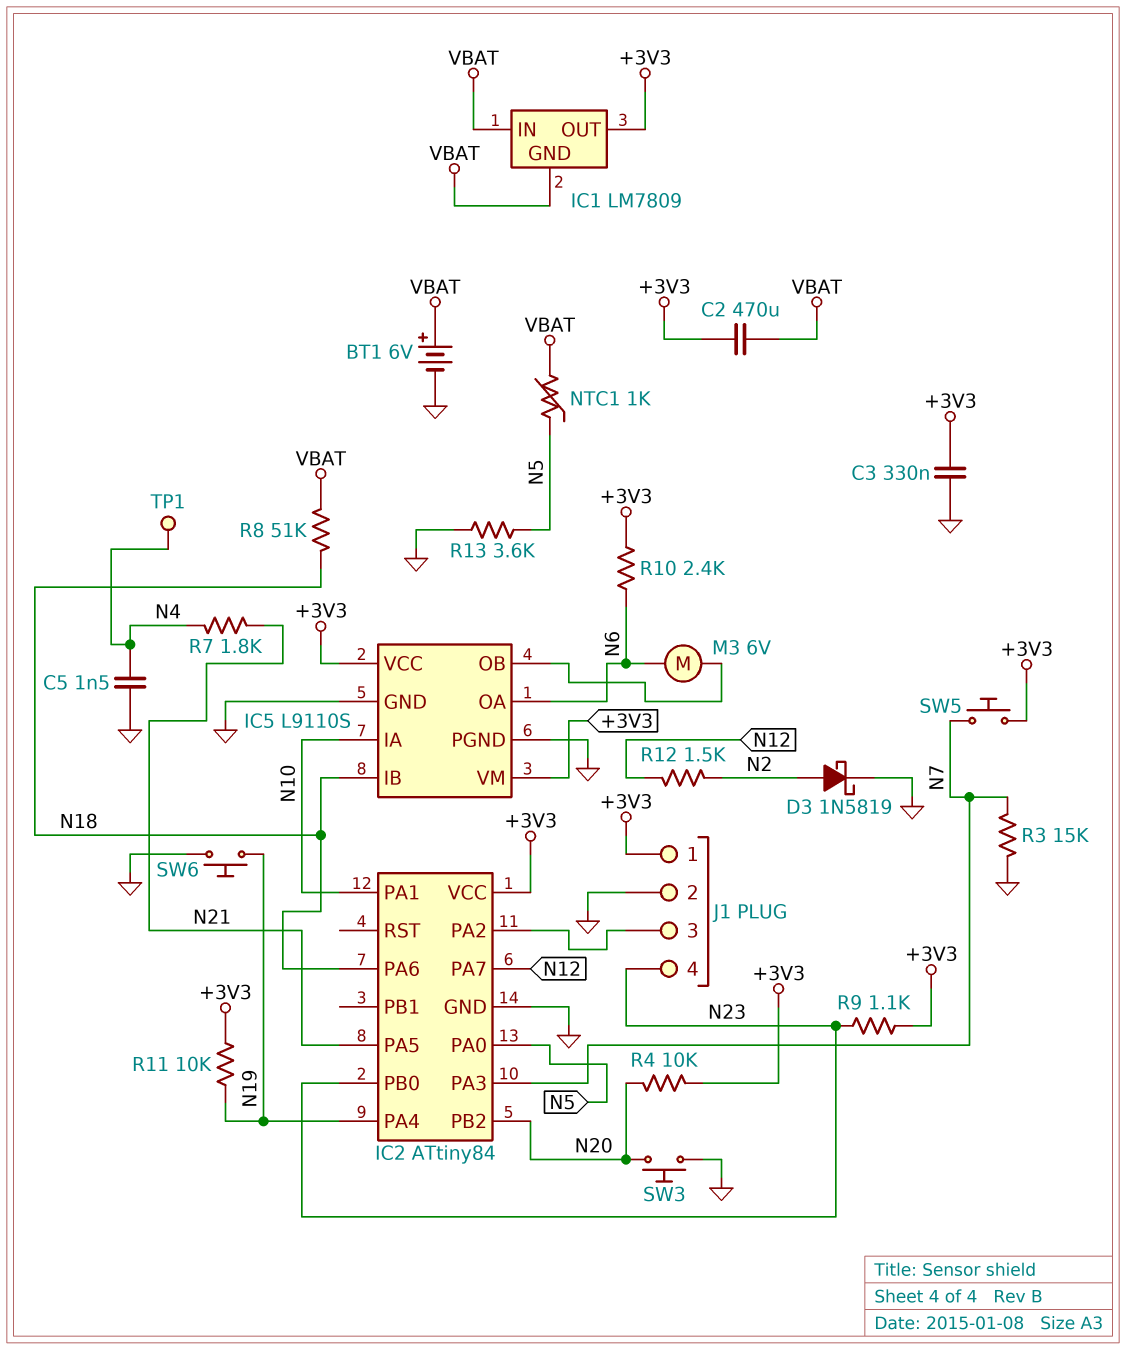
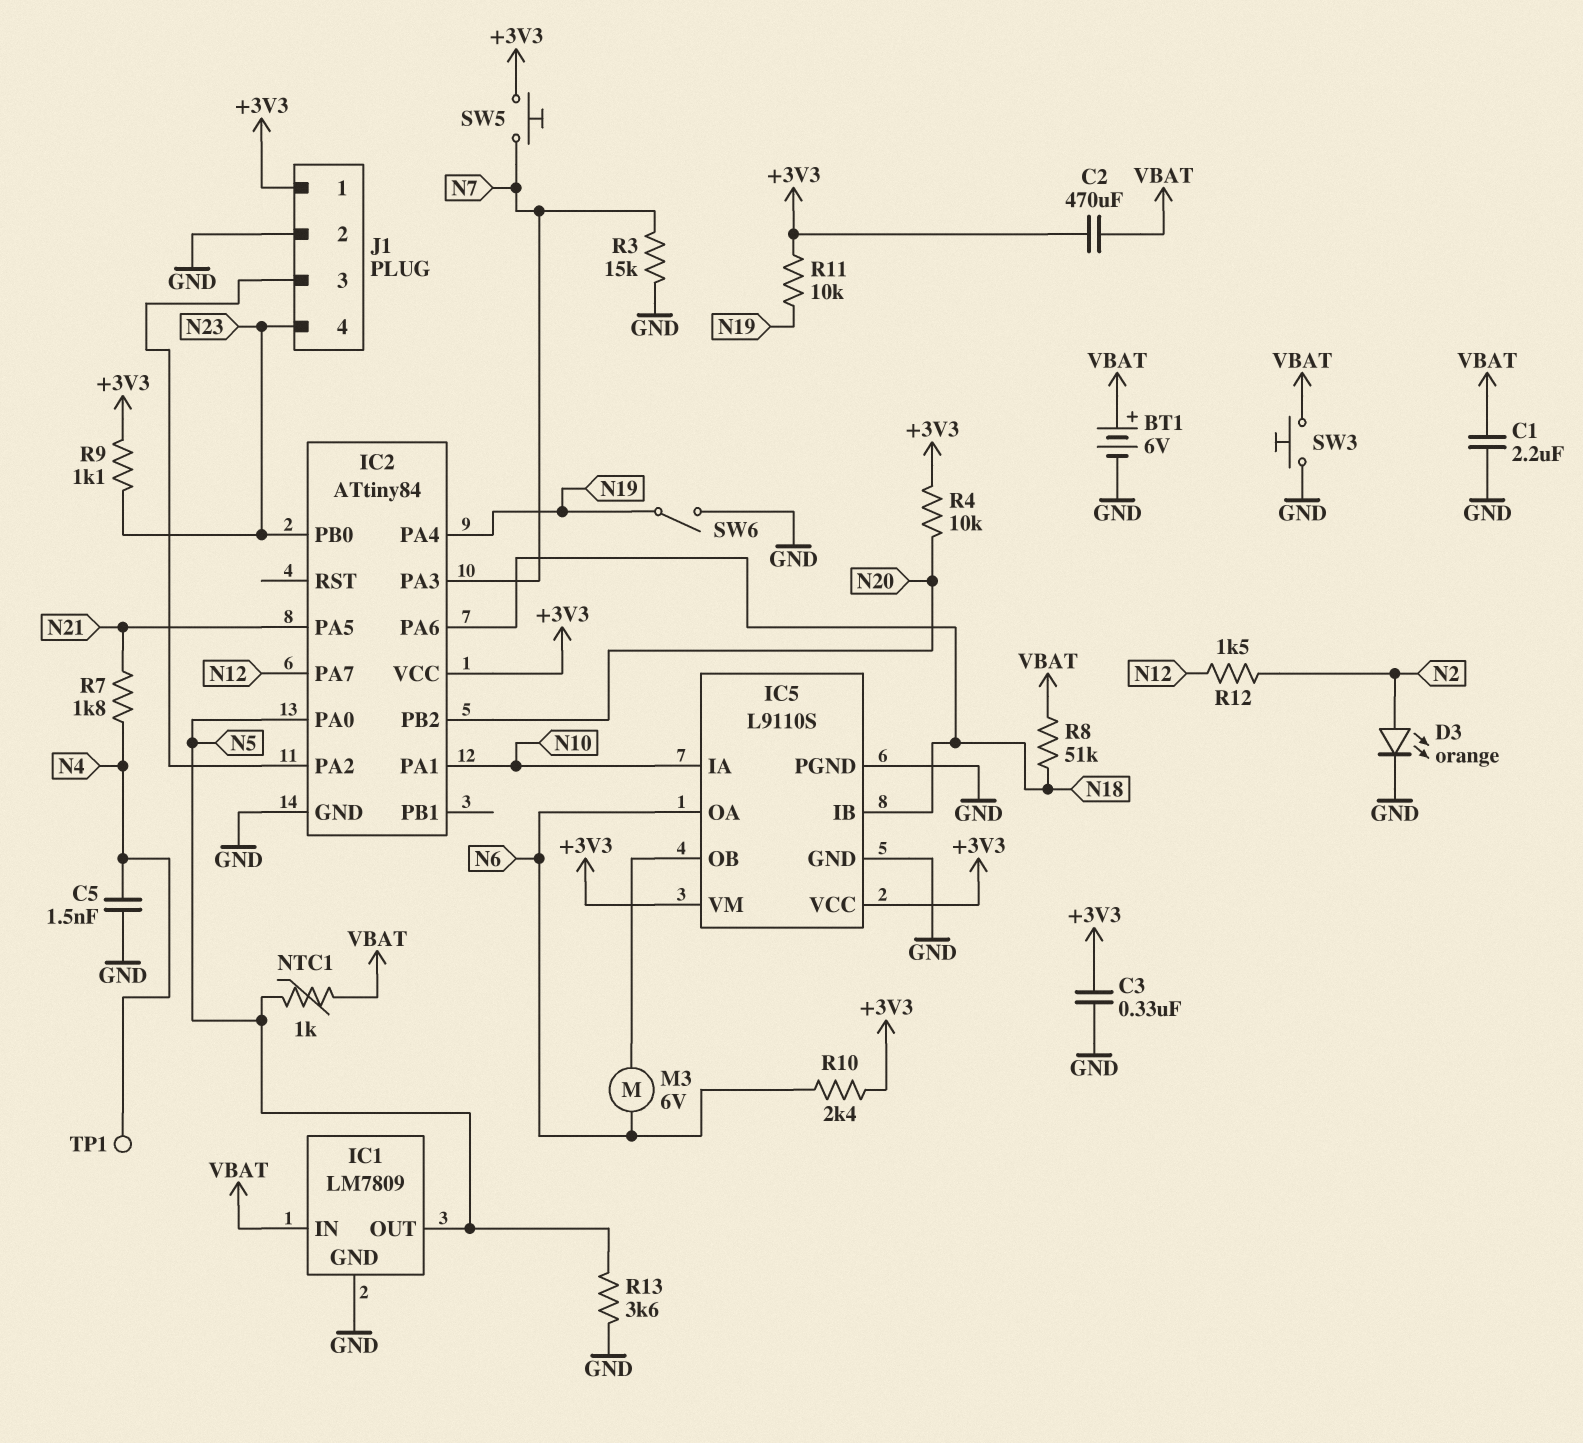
C1: none -> 2.2uF (GND, VBAT)
D3: schottky 1N5819 (A N2, K GND) -> LED orange (A N2, K GND)
IC1 pin GND: VBAT -> GND
IC1 pin OUT: +3V3 -> N5
SW3: button (GND, N20) -> button (GND, VBAT)
SW6: button (GND, N19) -> switch (GND, N19)

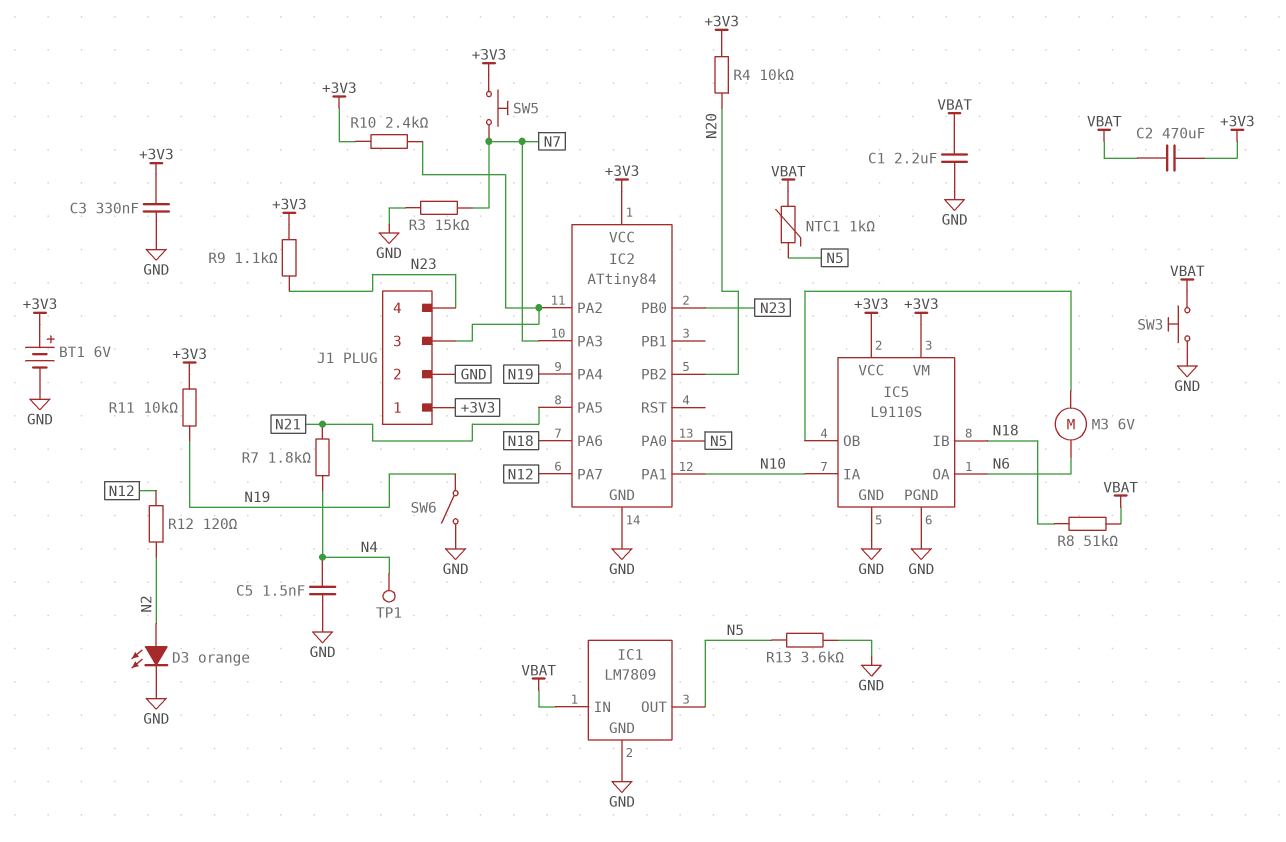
BT1: 6V (plus VBAT, minus GND) -> 6V (plus +3V3, minus GND)
R10: 2.4k (+3V3, N6) -> 2.4k (+3V3, IC2/PA2)
R12: 1.5k (N2, N12) -> 120 (N2, N12)

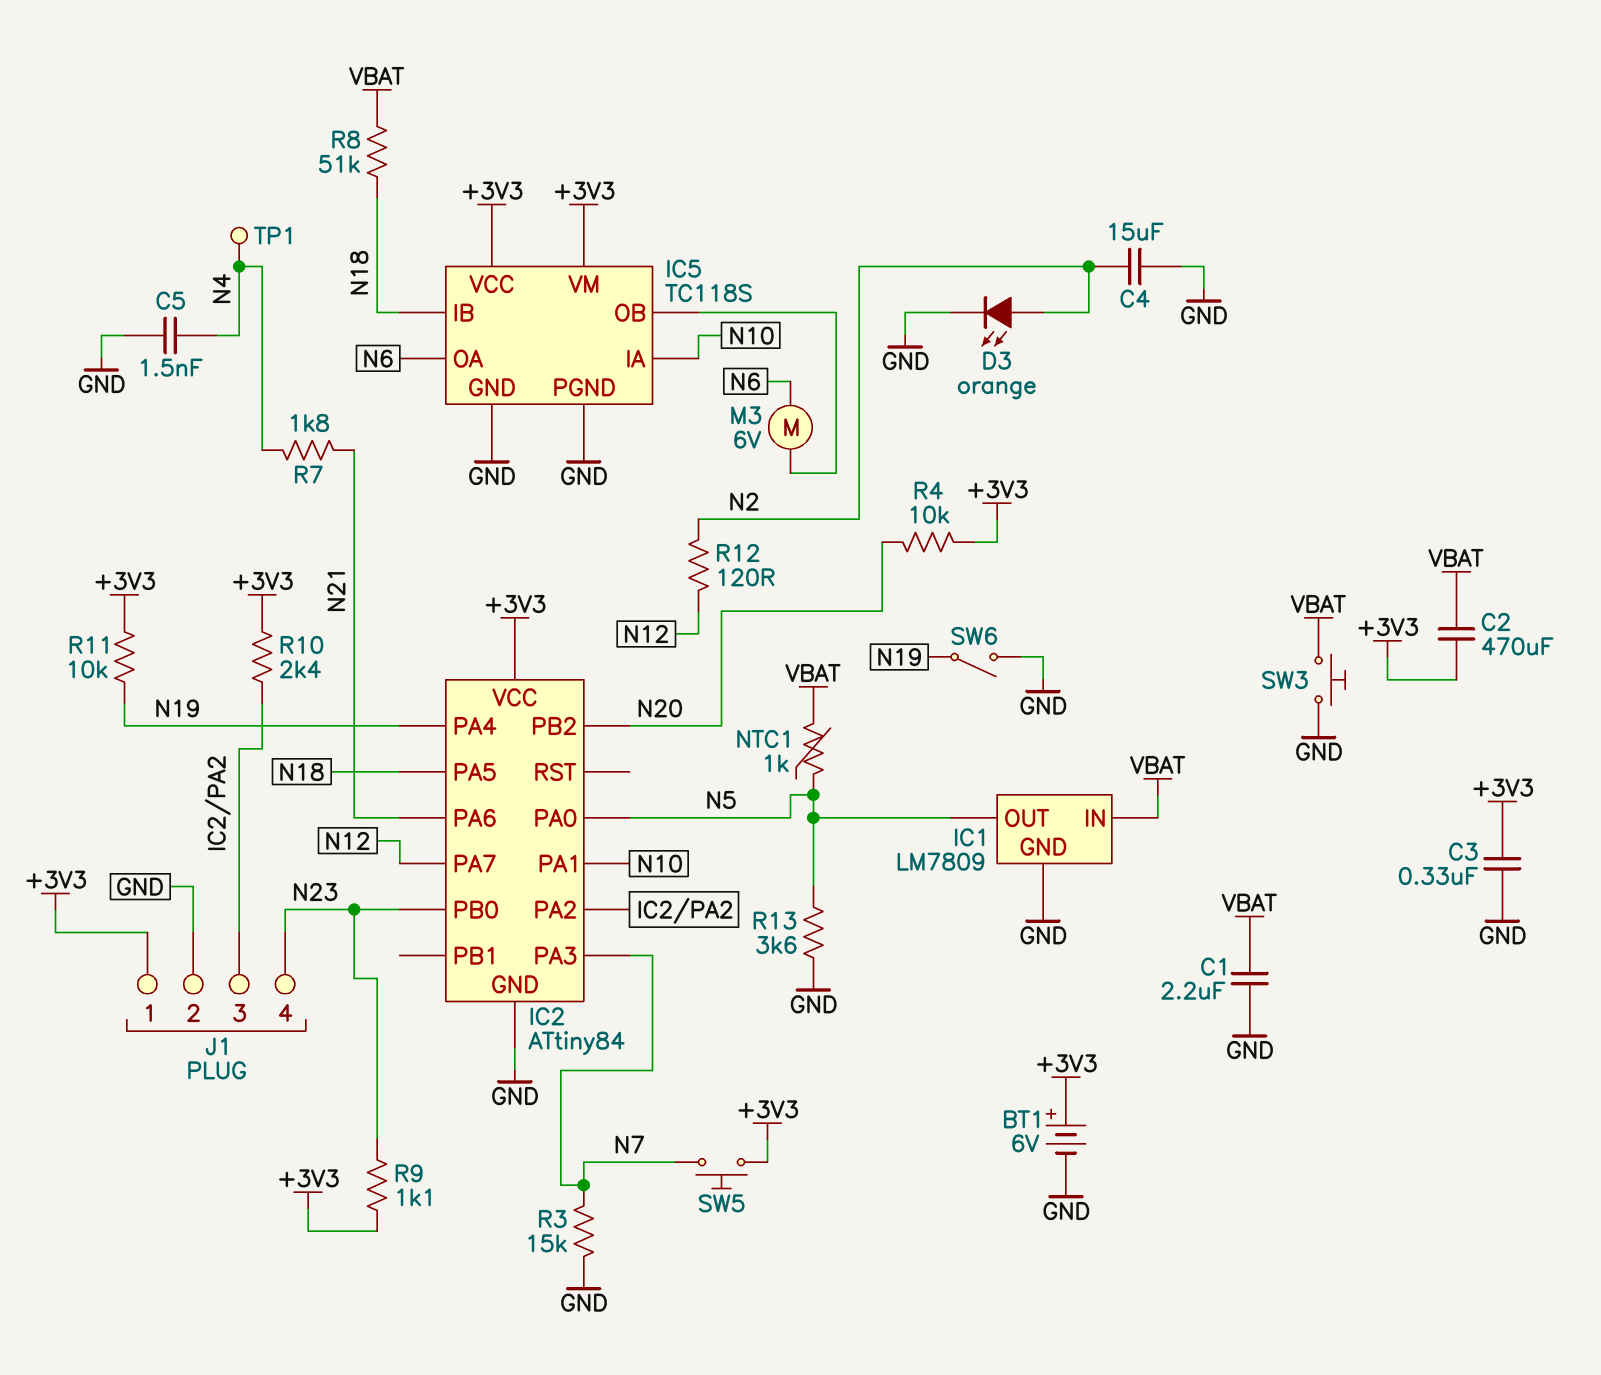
C4: none -> 15uF (GND, N2)
IC2 pin PA5: N21 -> N18
IC2 pin PA6: N18 -> N21
IC5: L9110S -> TC118S

